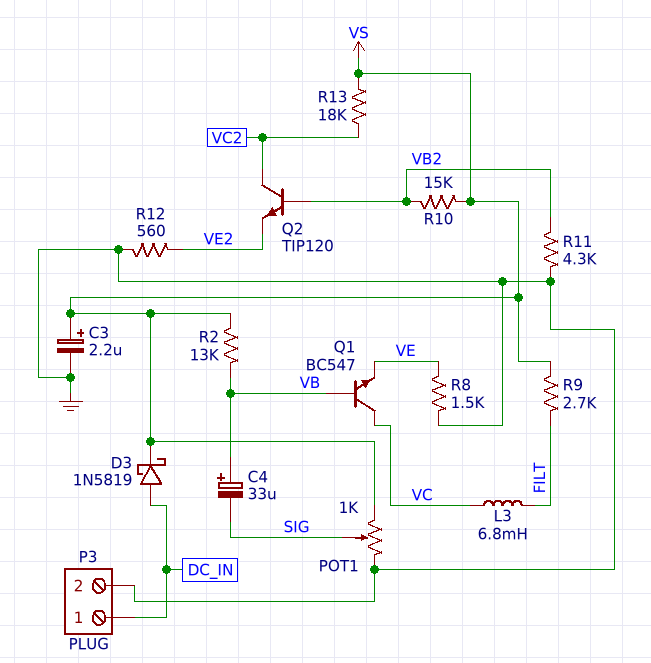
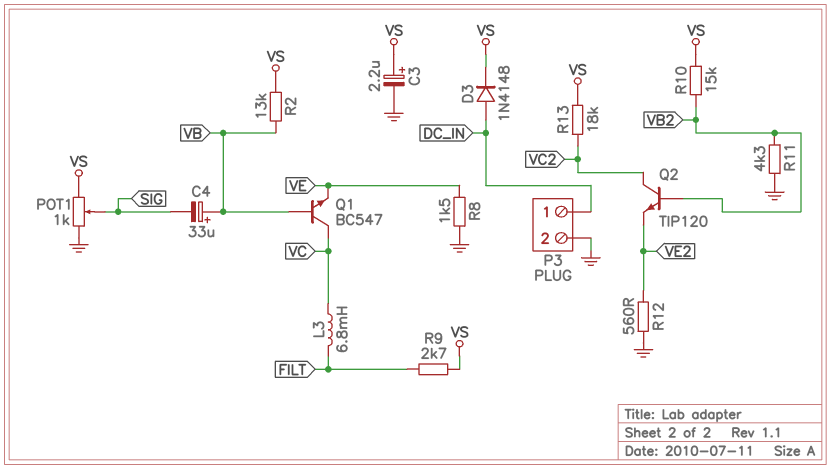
D3: schottky 1N5819 (A DC_IN, K VS) -> diode 1N4148 (A DC_IN, K VS)

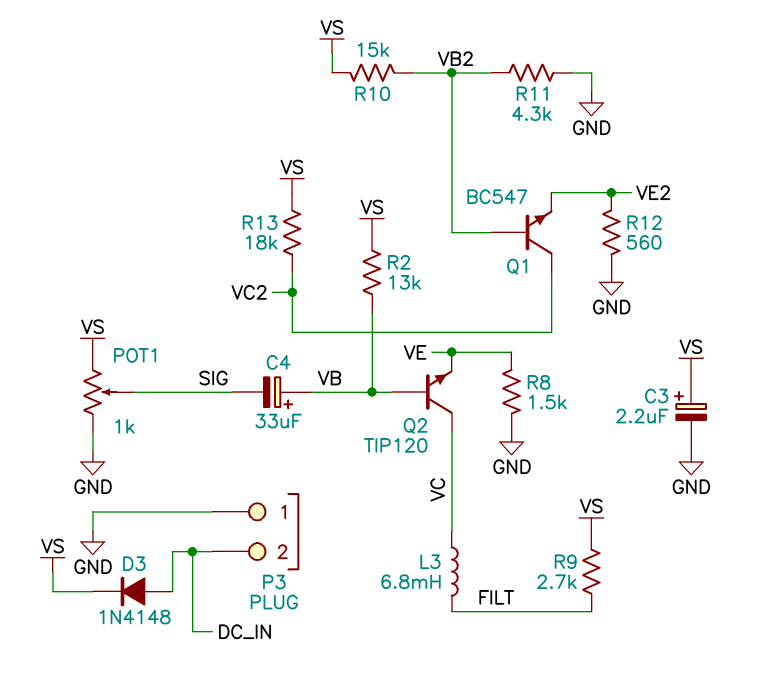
P3 pin 1: DC_IN -> GND
P3 pin 2: GND -> DC_IN
Q1: NPN BC547 (B VB, C VC, E VE) -> NPN BC547 (B VB2, C VC2, E VE2)
Q2: NPN TIP120 (B VB2, C VC2, E VE2) -> NPN TIP120 (B VB, C VC, E VE)

